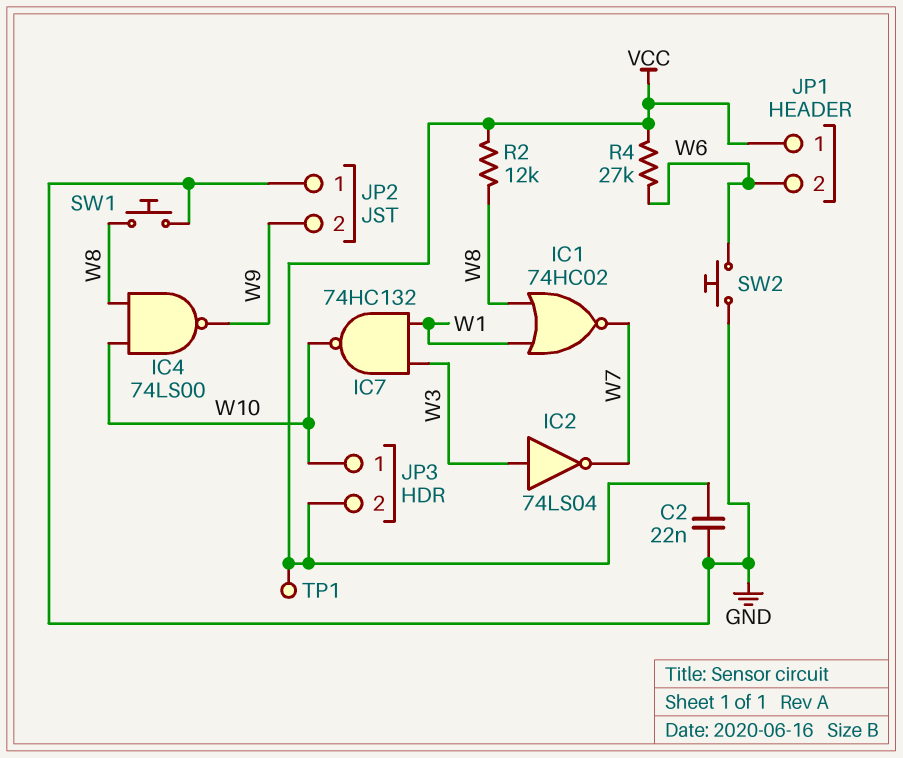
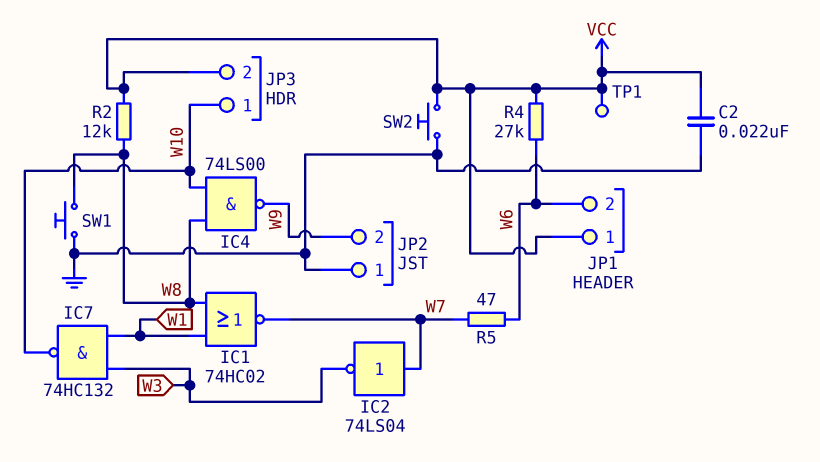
IC2: NOT 74LS04 (in W3, out W7) -> NOT 74LS04 (in W7, out W3)
R5: none -> 47 (W6, W7)
SW2: button (GND, W6) -> button (GND, VCC)

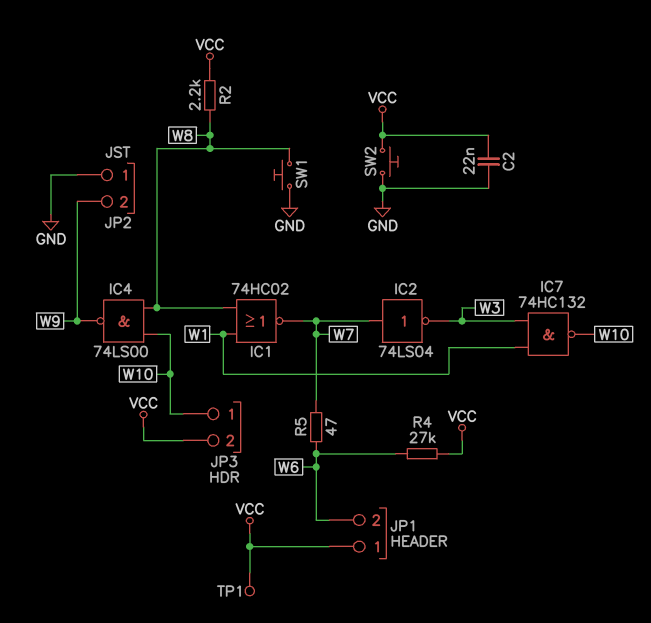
R2: 12k (VCC, W8) -> 2.2k (VCC, W8)

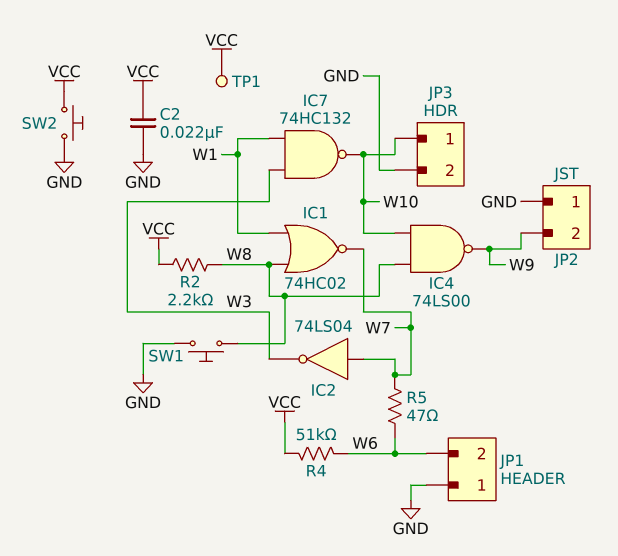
JP1 pin 1: VCC -> GND
JP3 pin 2: VCC -> GND
R4: 27k (VCC, W6) -> 51k (VCC, W6)

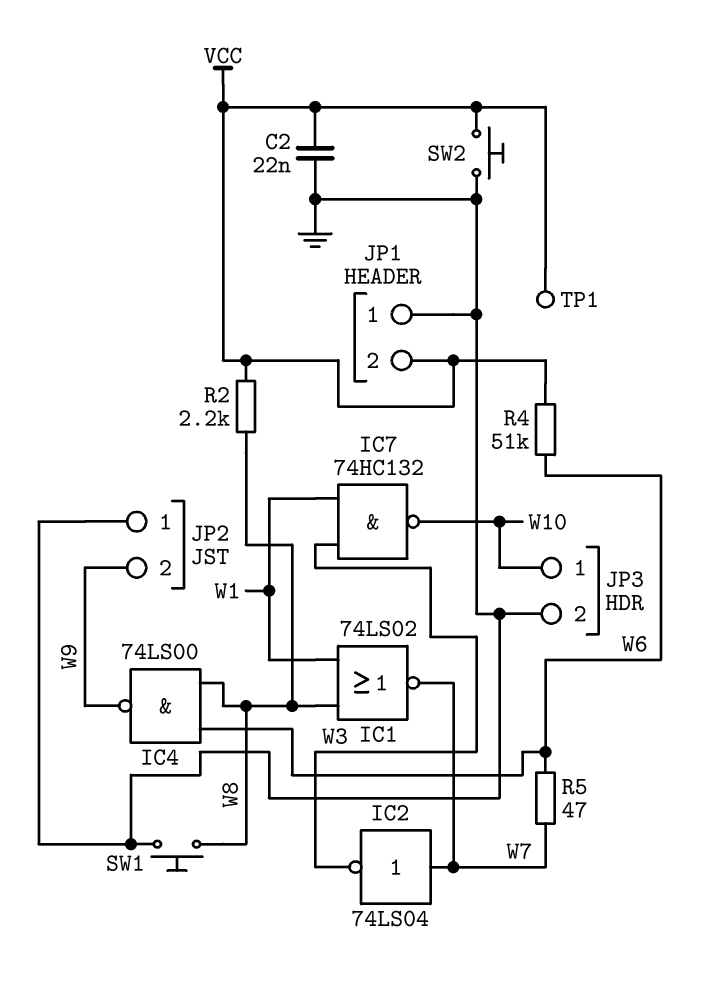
IC1: NOR 74HC02 (in W1, in W8, out W7) -> NOR 74LS02 (in W1, in W8, out W7)
IC4: NAND 74LS00 (in W8, in W10, out W9) -> NAND 74LS00 (in W6, in W8, out W9)
JP1 pin 2: W6 -> VCC

